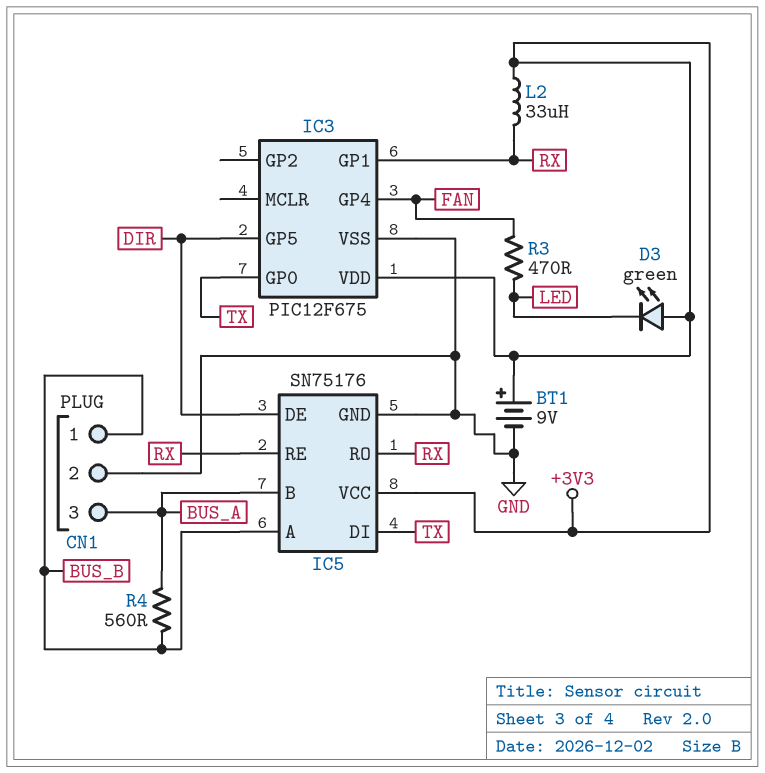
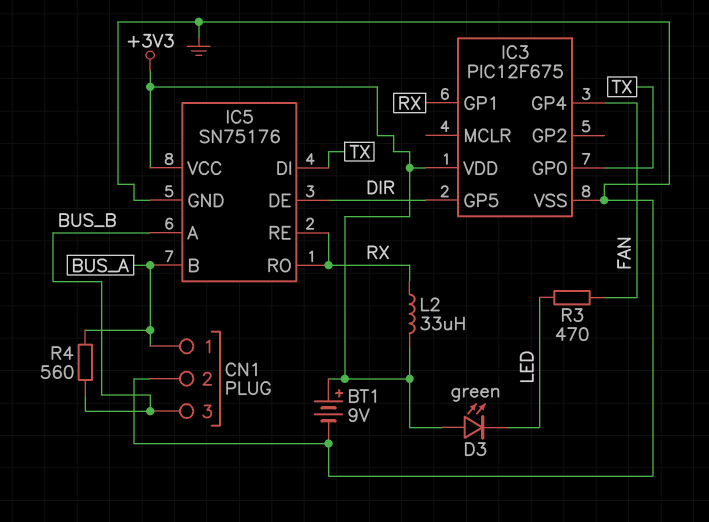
CN1 pin 1: BUS_B -> BUS_A
CN1 pin 3: BUS_A -> BUS_B

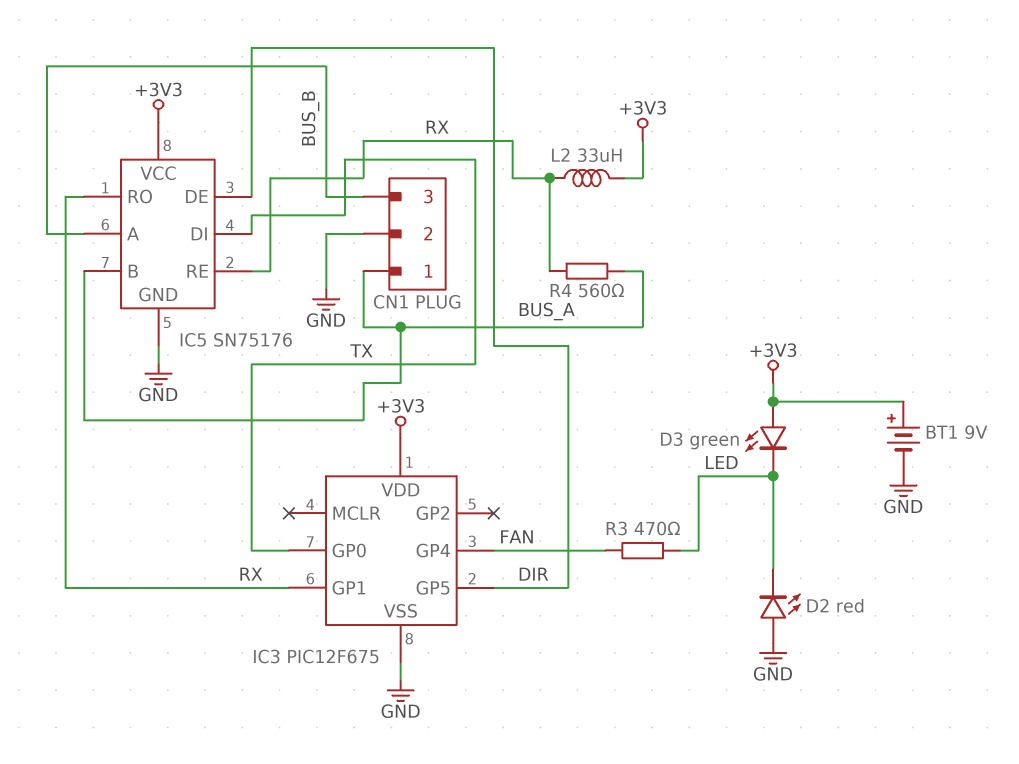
D2: none -> LED red (A GND, K LED)
R4: 560 (BUS_A, BUS_B) -> 560 (BUS_A, RX)

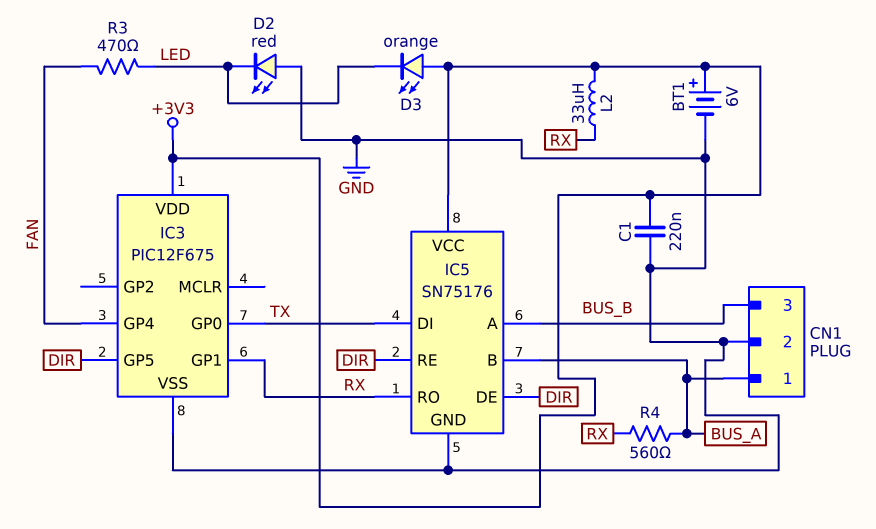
BT1: 9V (plus +3V3, minus GND) -> 6V (plus +3V3, minus GND)
C1: none -> 220nF (+3V3, GND)
D3: LED green (A +3V3, K LED) -> LED orange (A +3V3, K LED)
IC5 pin RE: RX -> DIR

